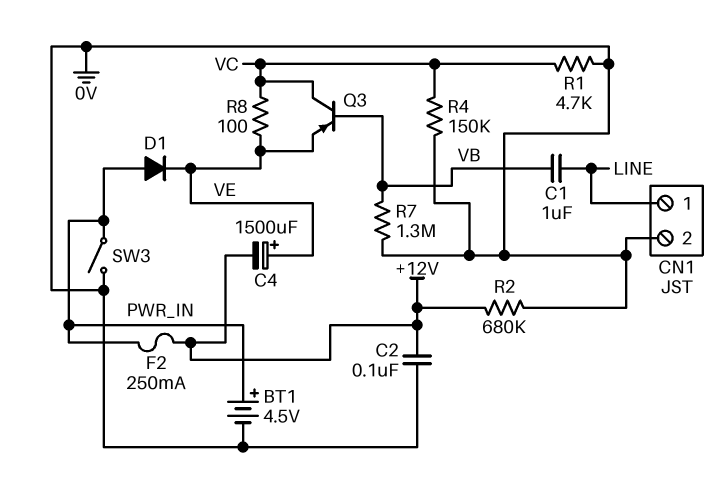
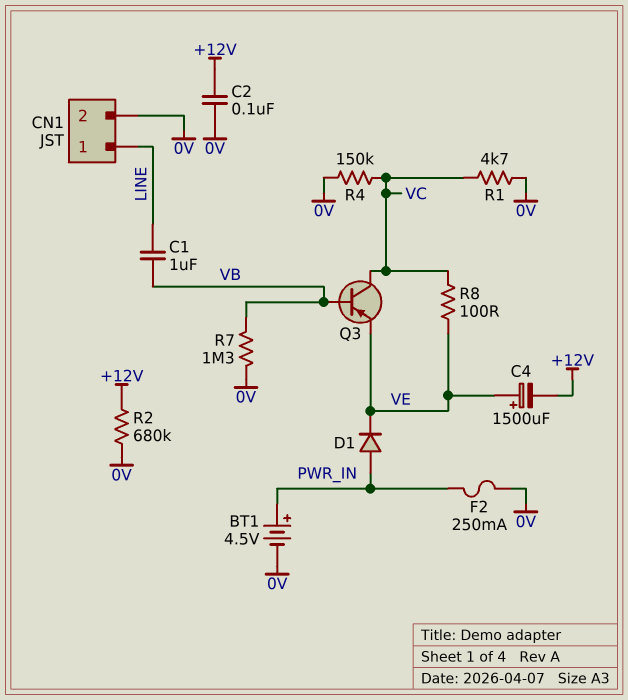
F2: 250mA (+12V, PWR_IN) -> 250mA (0V, PWR_IN)
SW3: switch (0V, PWR_IN) -> none

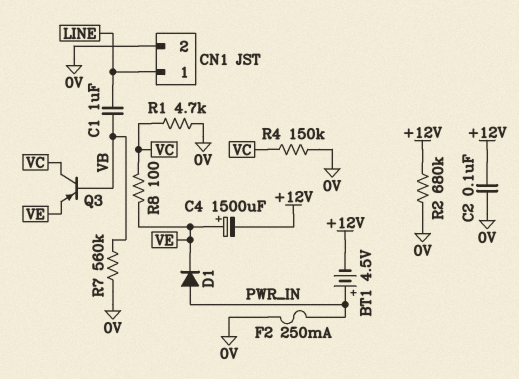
BT1: 4.5V (plus PWR_IN, minus 0V) -> 4.5V (plus PWR_IN, minus +12V)
R7: 1.3M (0V, VB) -> 560k (0V, VB)

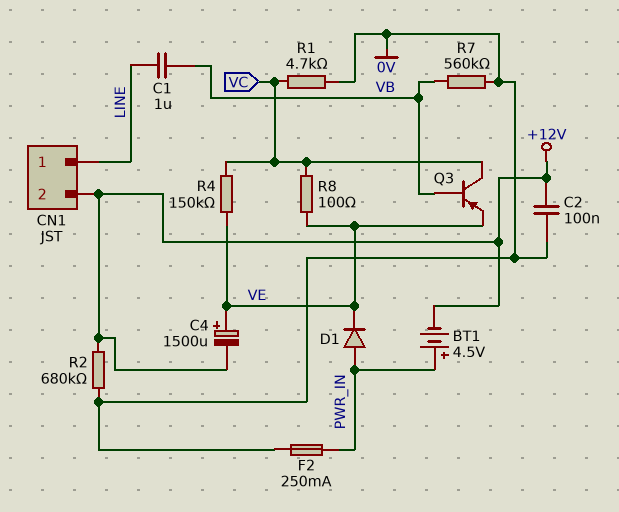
CN1 pin 2: 0V -> +12V
R4: 150k (0V, VC) -> 150k (VC, VE)

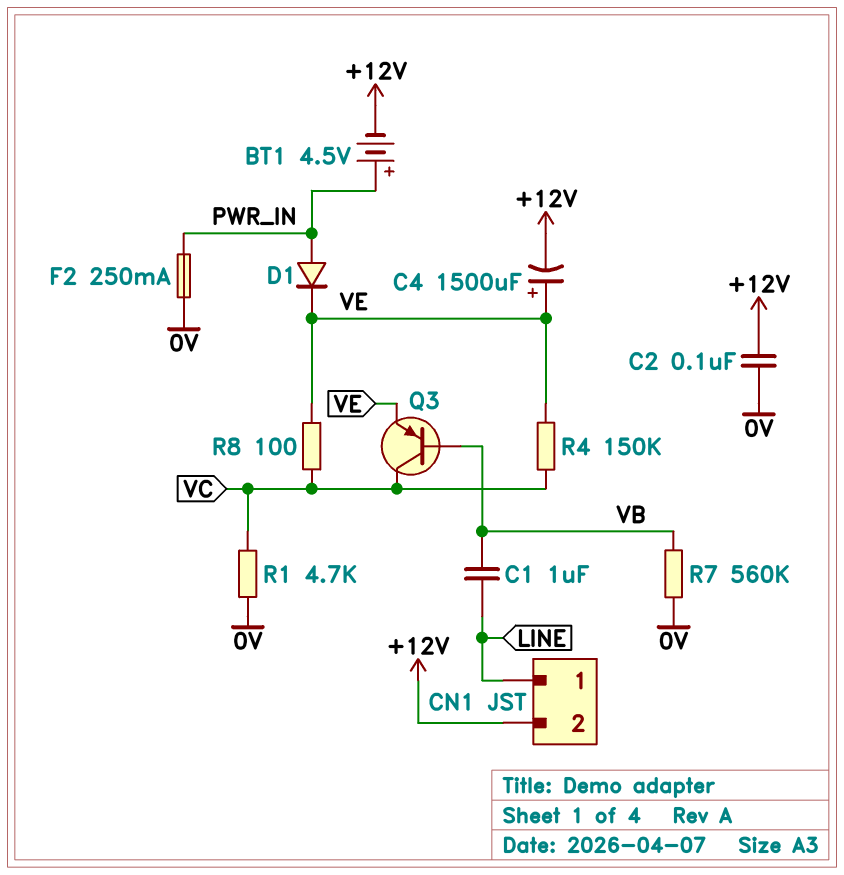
R2: 680k (+12V, 0V) -> none

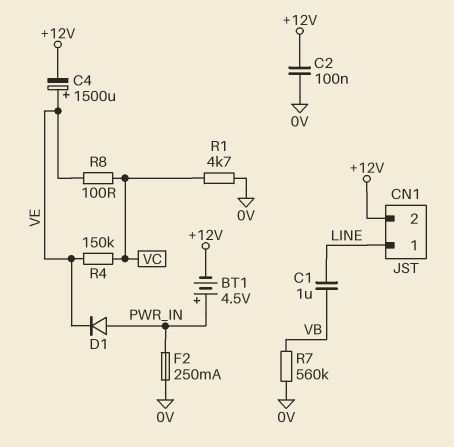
Q3: PNP (B VB, C VC, E VE) -> none

